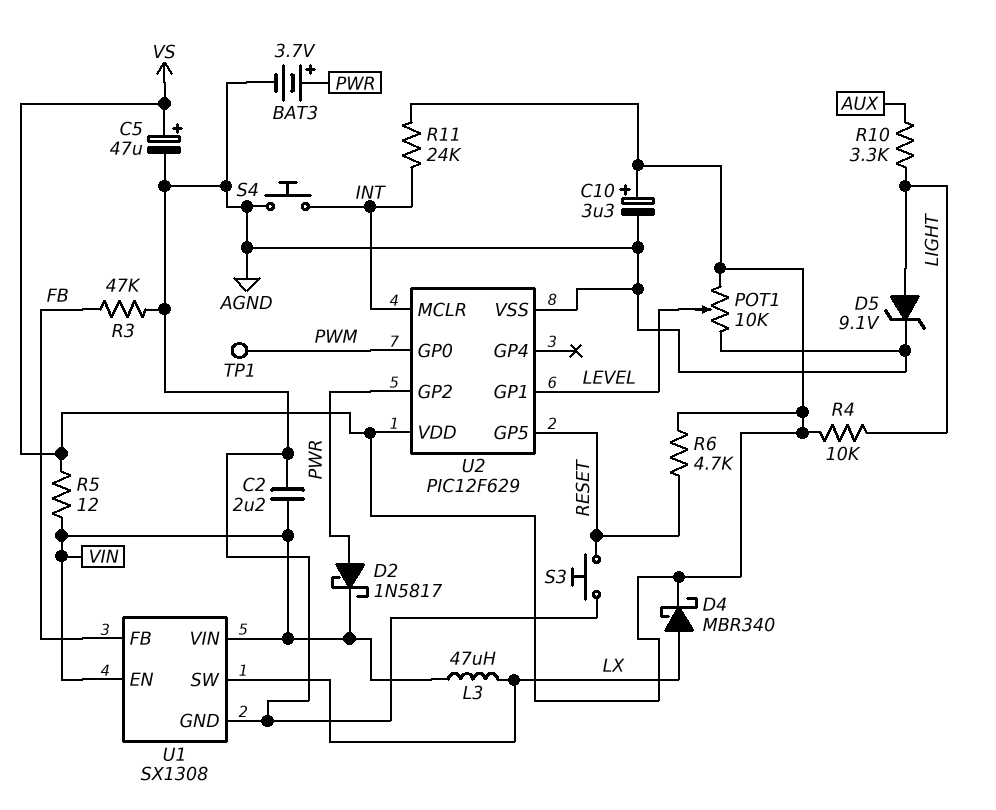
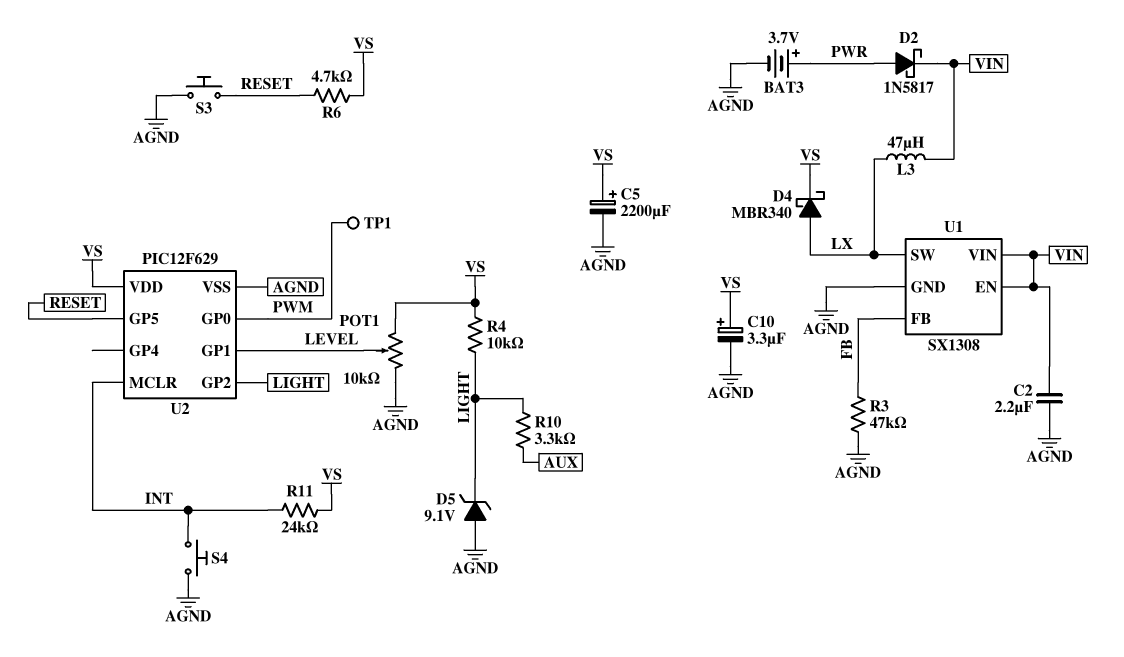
C5: 47uF (plus VS, minus AGND) -> 2200uF (plus VS, minus AGND)
D5: zener 9.1V (A LIGHT, K AGND) -> zener 9.1V (A AGND, K LIGHT)
R5: 12 (VIN, VS) -> none
U2 pin GP2: PWR -> LIGHT

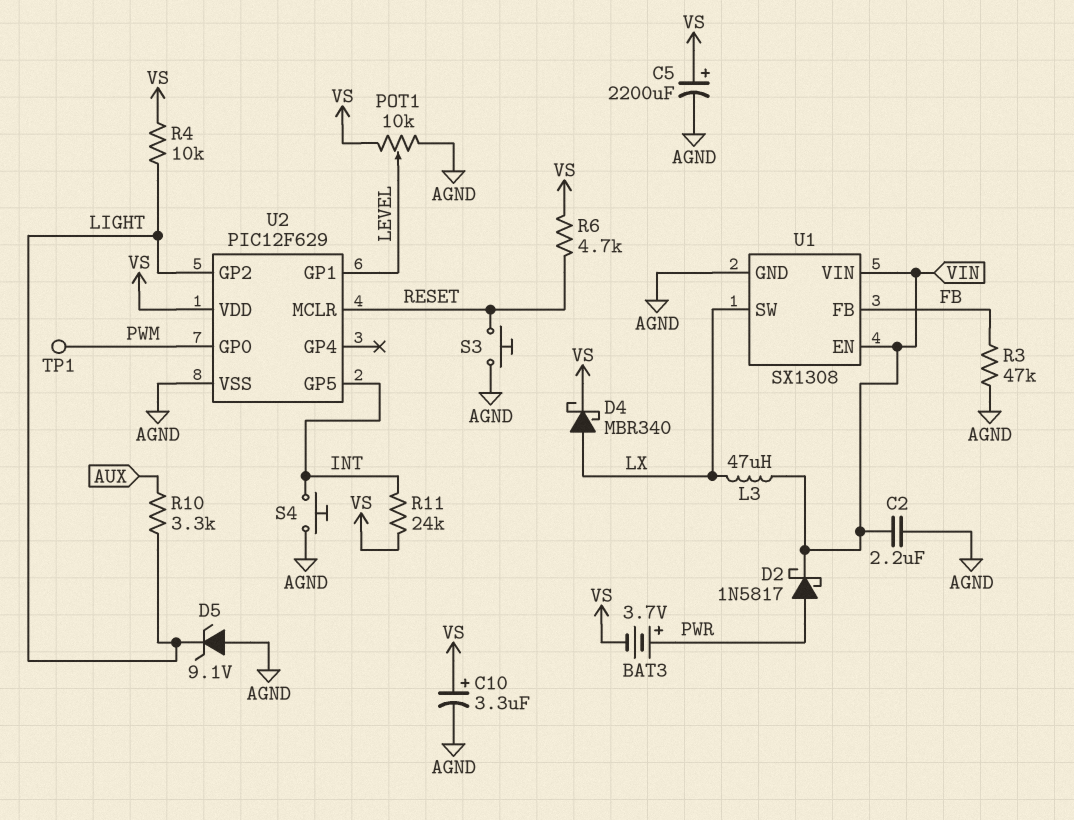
BAT3: 3.7V (plus PWR, minus AGND) -> 3.7V (plus PWR, minus VS)
U2 pin GP5: RESET -> INT
U2 pin MCLR: INT -> RESET

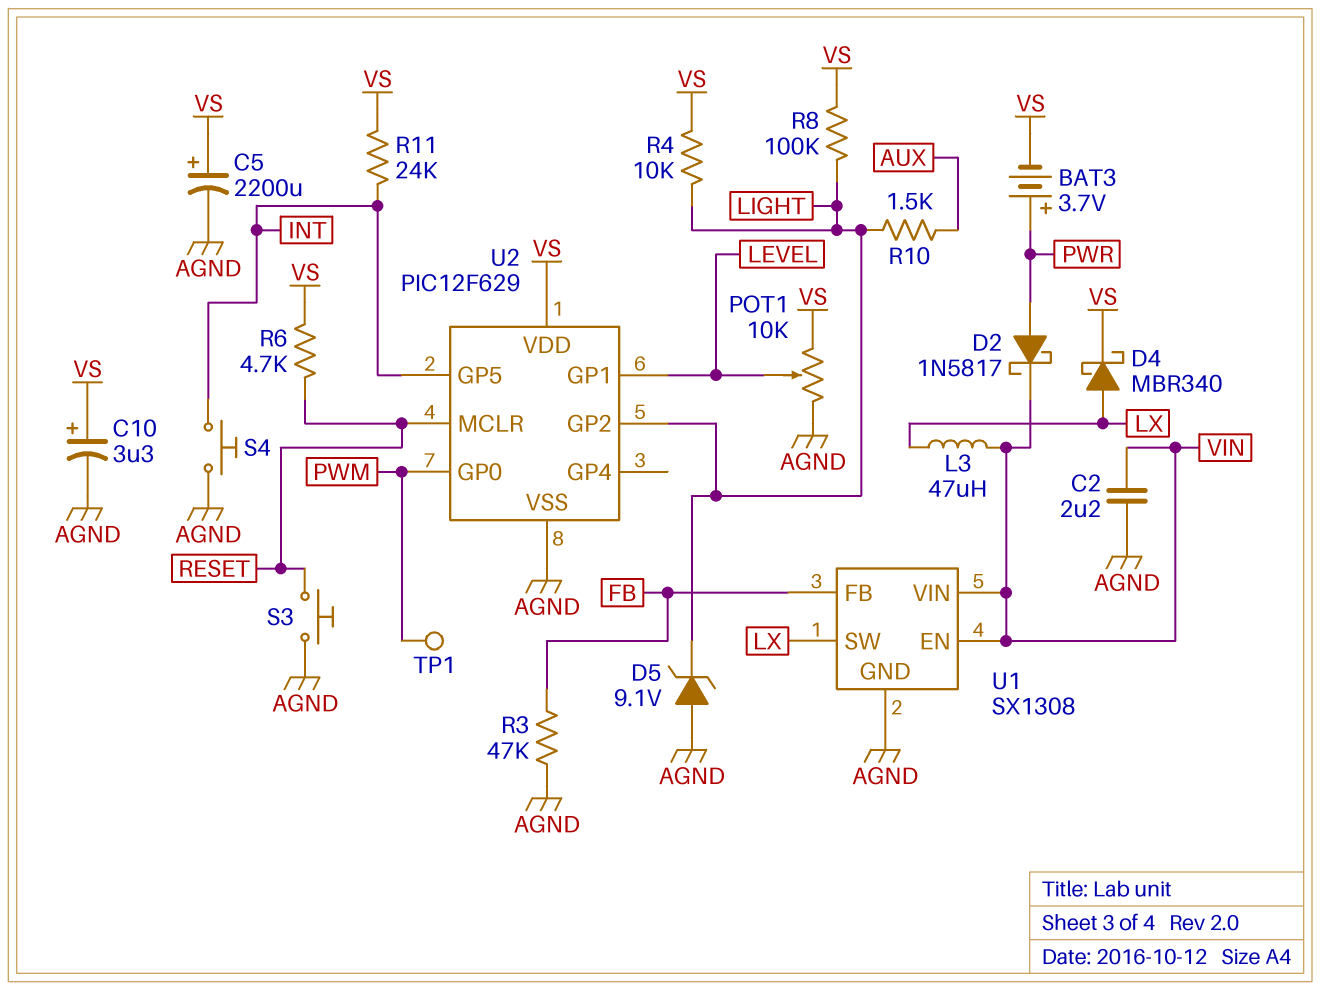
R8: none -> 100k (LIGHT, VS)
R10: 3.3k (AUX, LIGHT) -> 1.5k (AUX, LIGHT)

